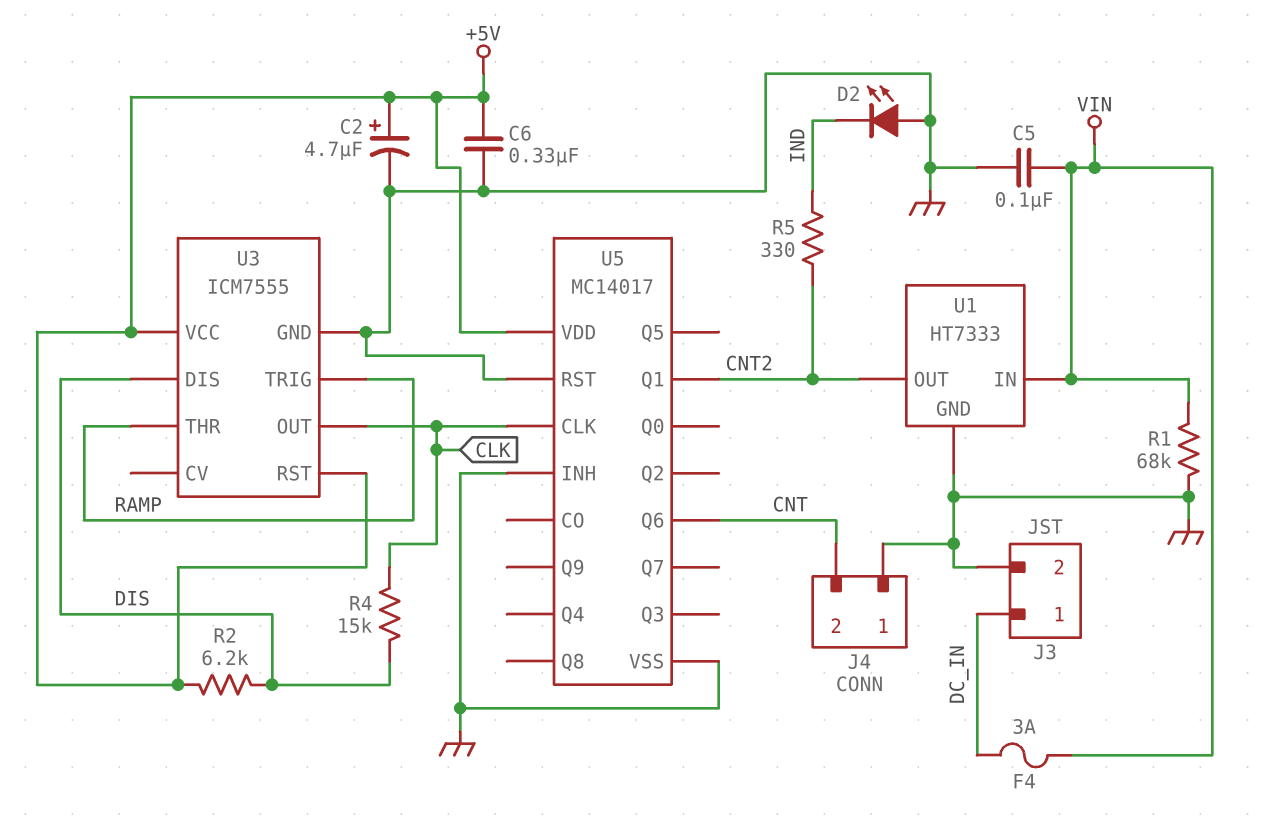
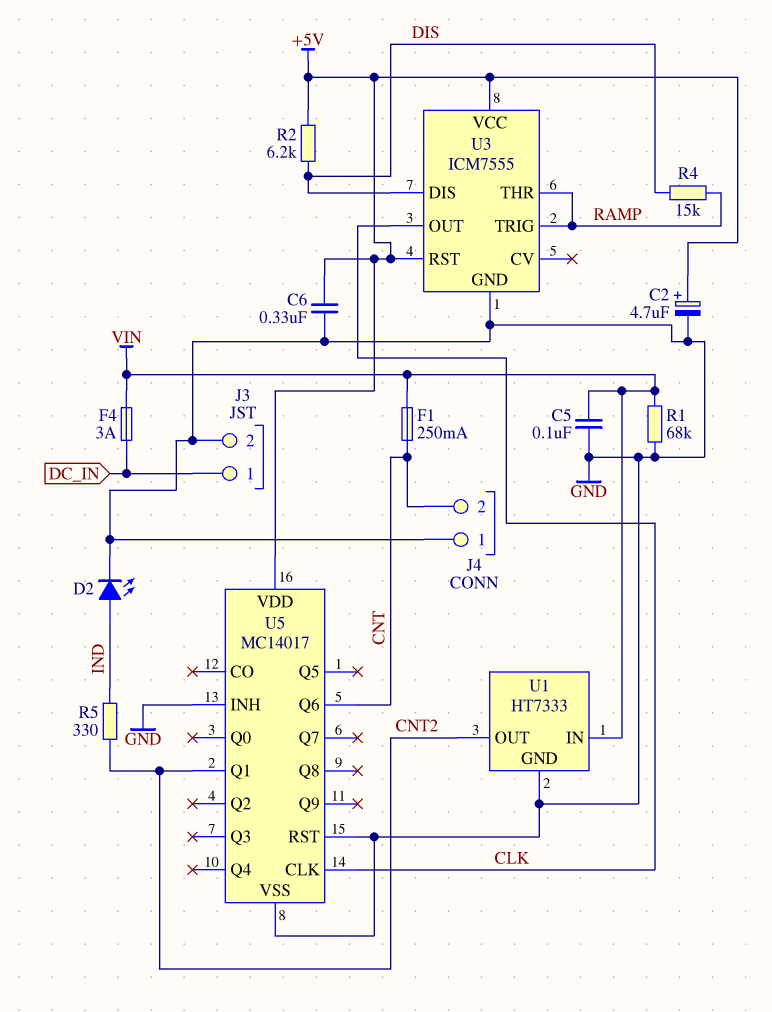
D2: LED (A GND, K IND) -> LED (A IND, K GND)
F1: none -> 250mA (CNT, VIN)
R4: 15k (CLK, DIS) -> 15k (DIS, RAMP)

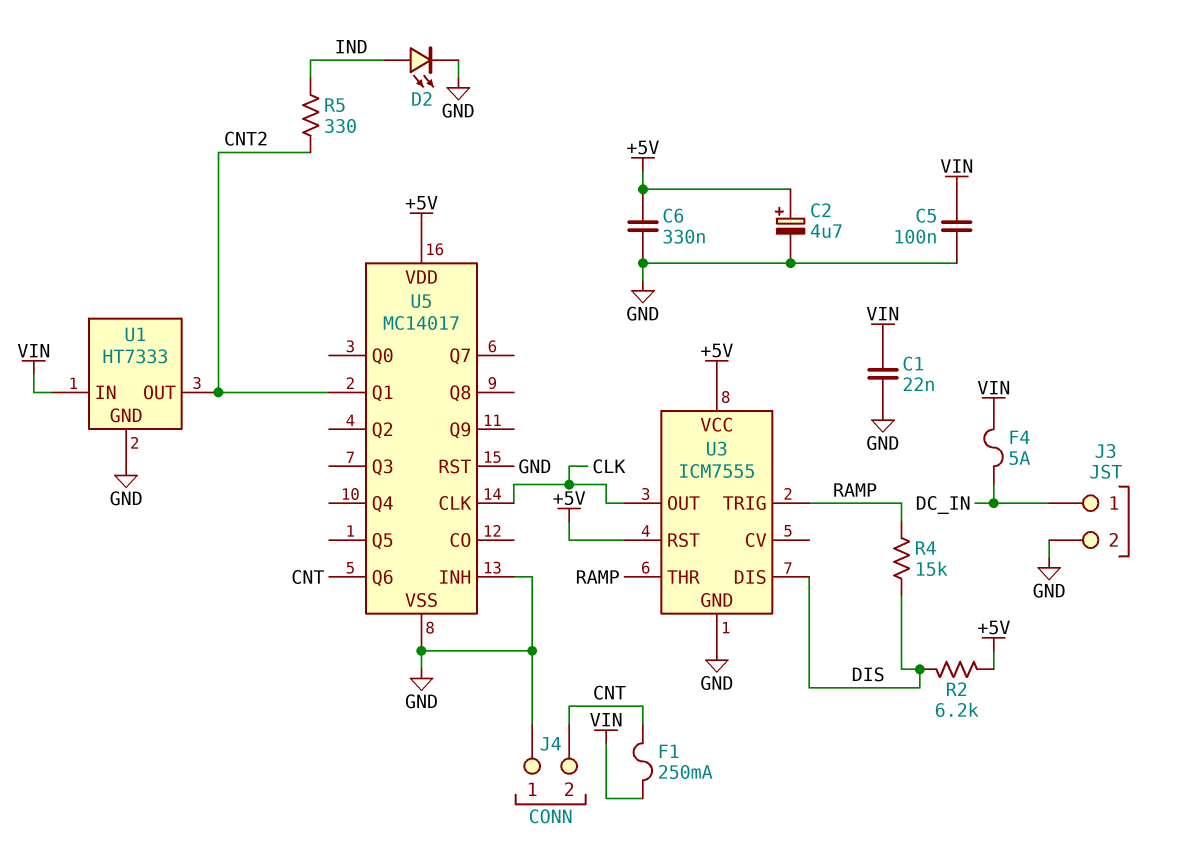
C1: none -> 22nF (GND, VIN)
F4: 3A (DC_IN, VIN) -> 5A (DC_IN, VIN)
R1: 68k (GND, VIN) -> none

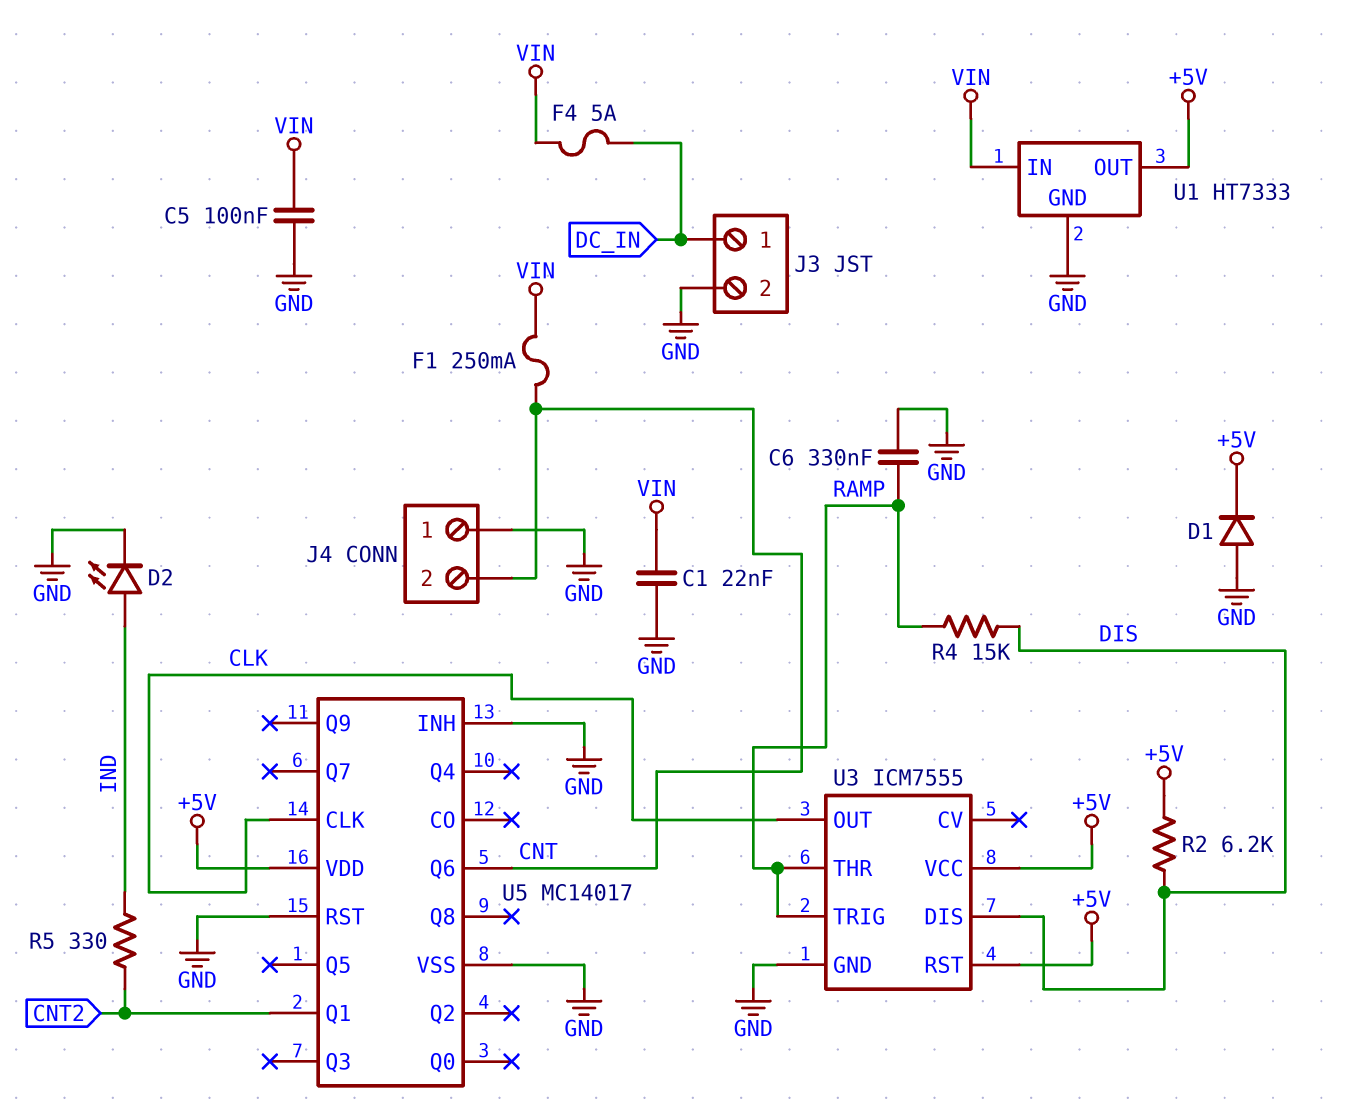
C2: 4.7uF (plus +5V, minus GND) -> none
C6: 330nF (+5V, GND) -> 330nF (GND, RAMP)
D1: none -> diode (A GND, K +5V)
U1 pin OUT: CNT2 -> +5V

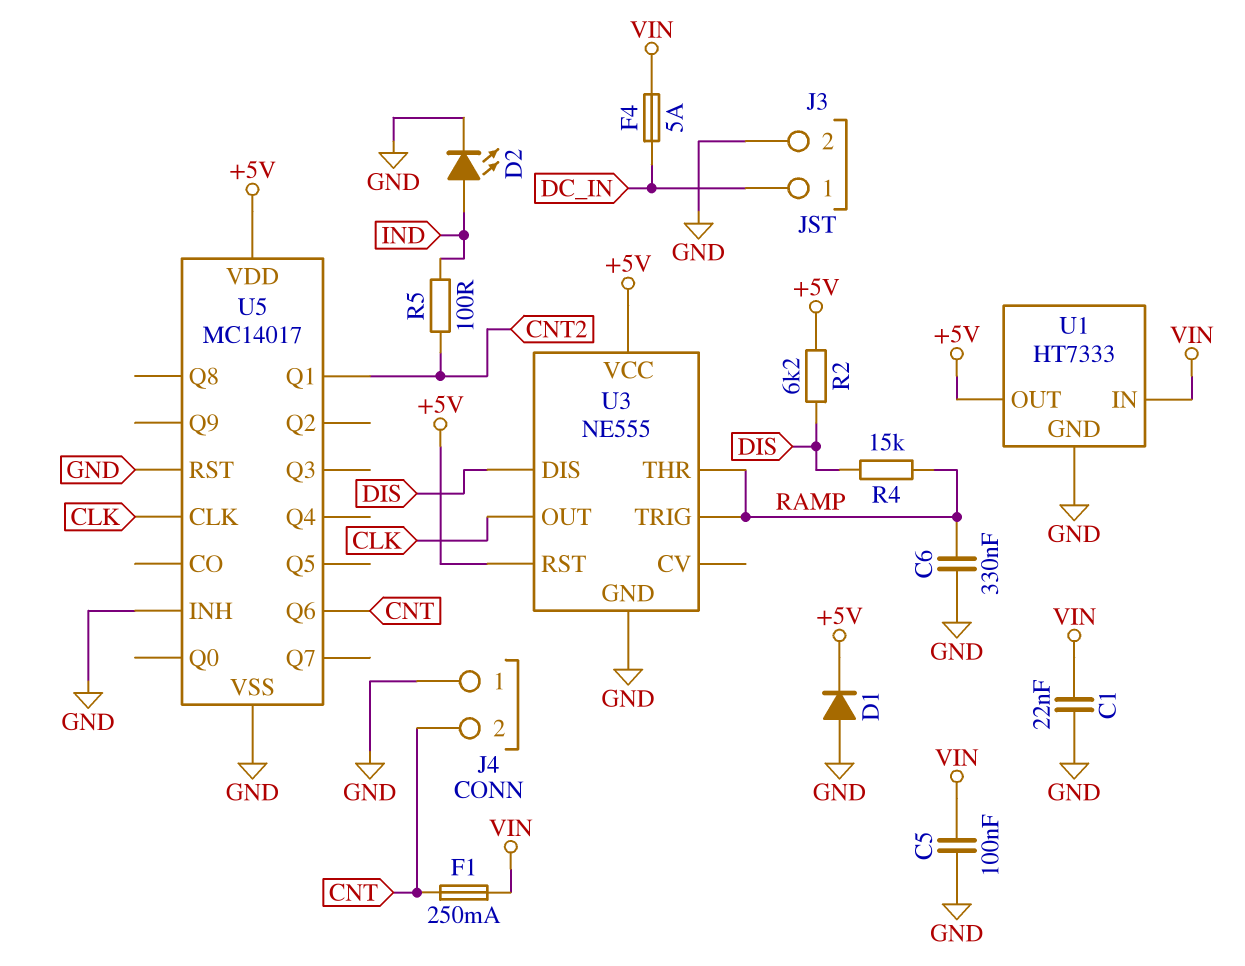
R5: 330 (CNT2, IND) -> 100 (CNT2, IND)
U3: ICM7555 -> NE555

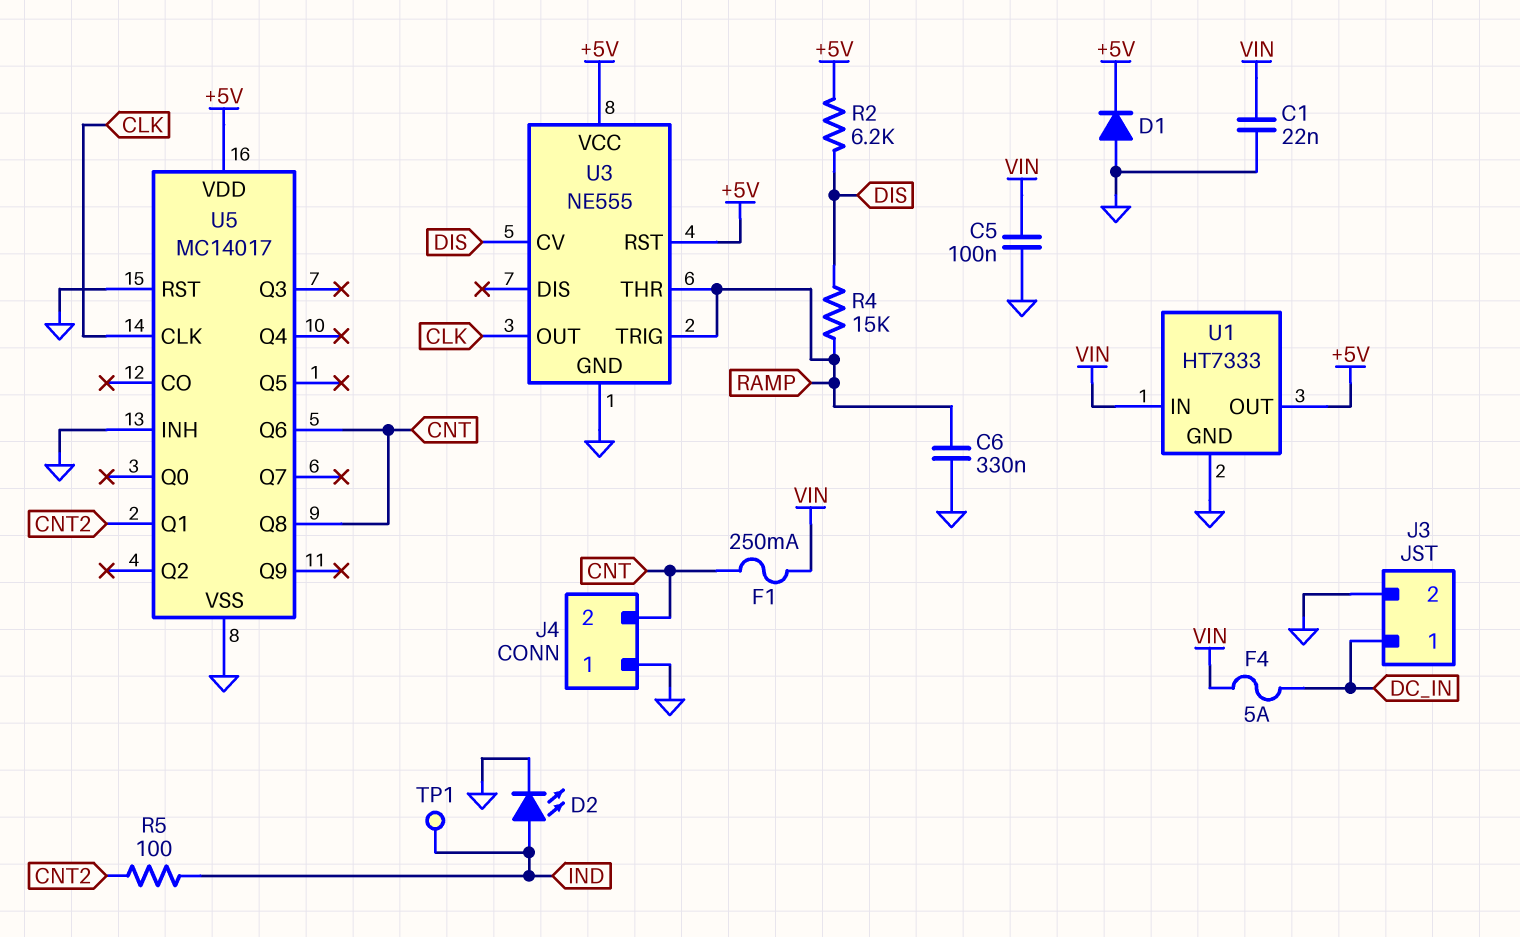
TP1: none -> test point (IND)
U3 pin CV: none -> DIS
U3 pin DIS: DIS -> none
U5 pin Q8: none -> CNT

